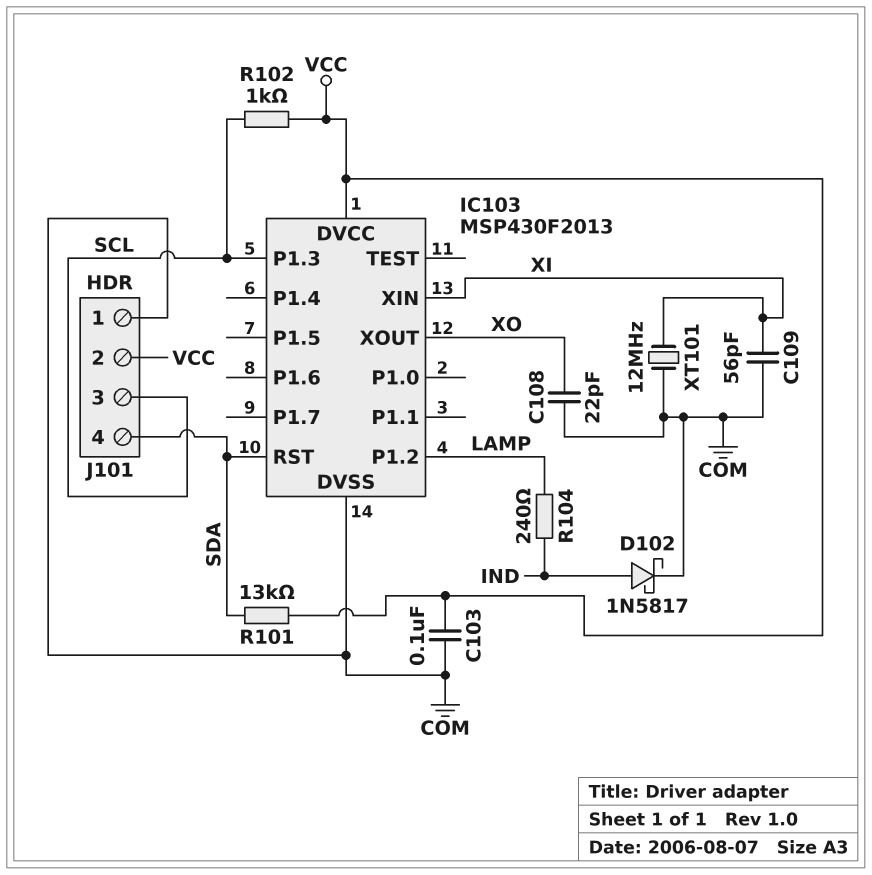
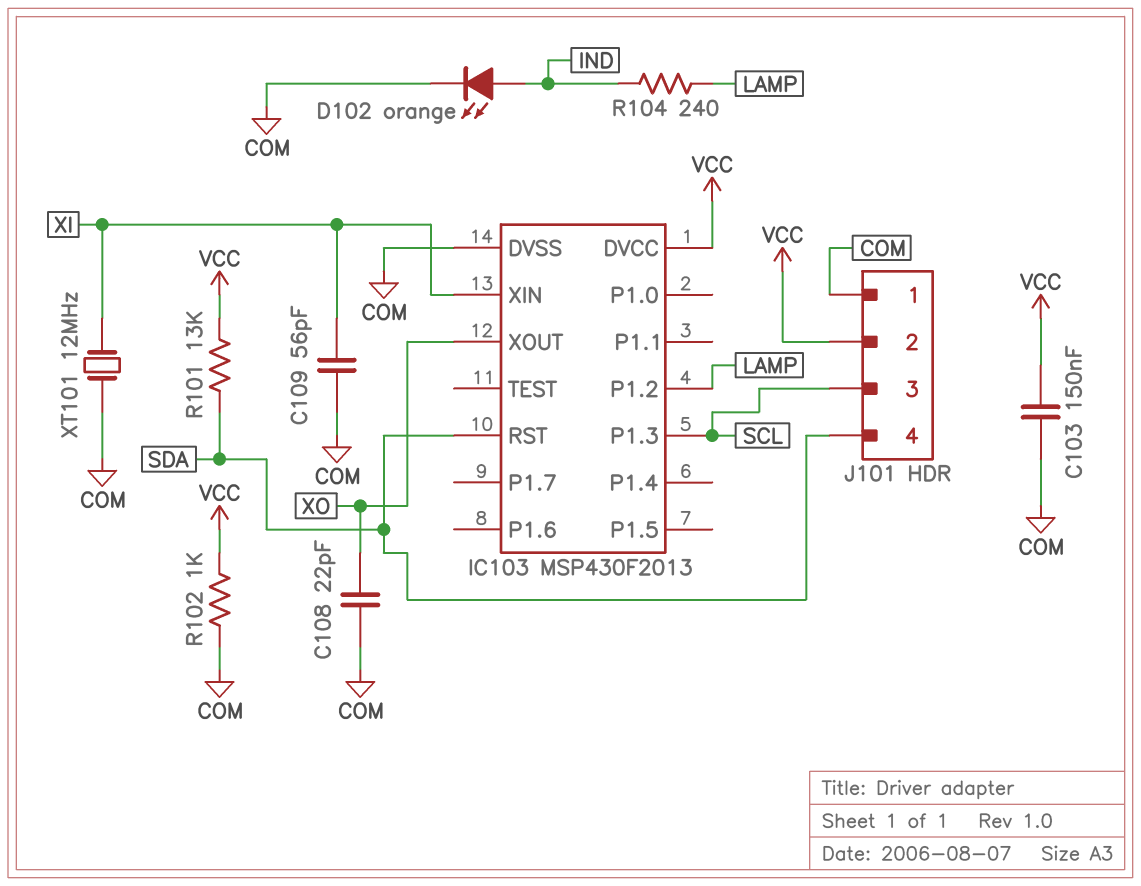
C103: 100nF (COM, VCC) -> 150nF (COM, VCC)
D102: schottky 1N5817 (A IND, K COM) -> LED orange (A IND, K COM)
R102: 1k (SCL, VCC) -> 1k (COM, VCC)

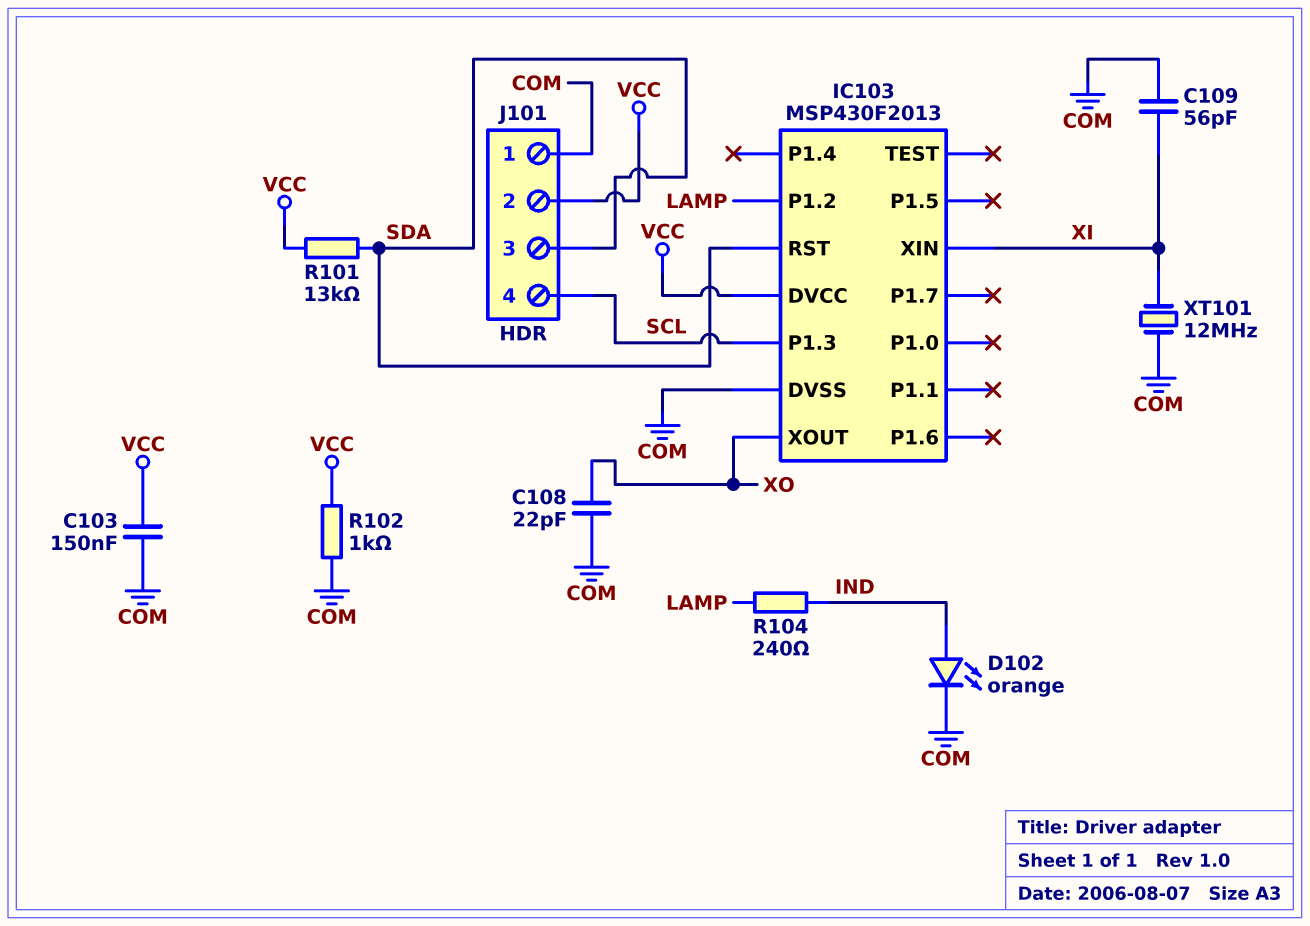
J101 pin 3: SCL -> SDA
J101 pin 4: SDA -> SCL

